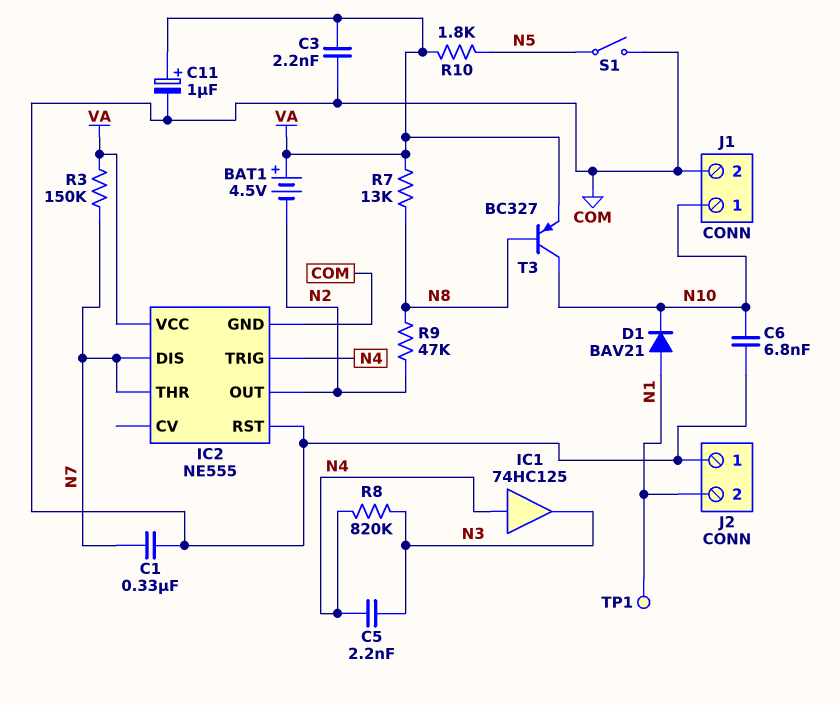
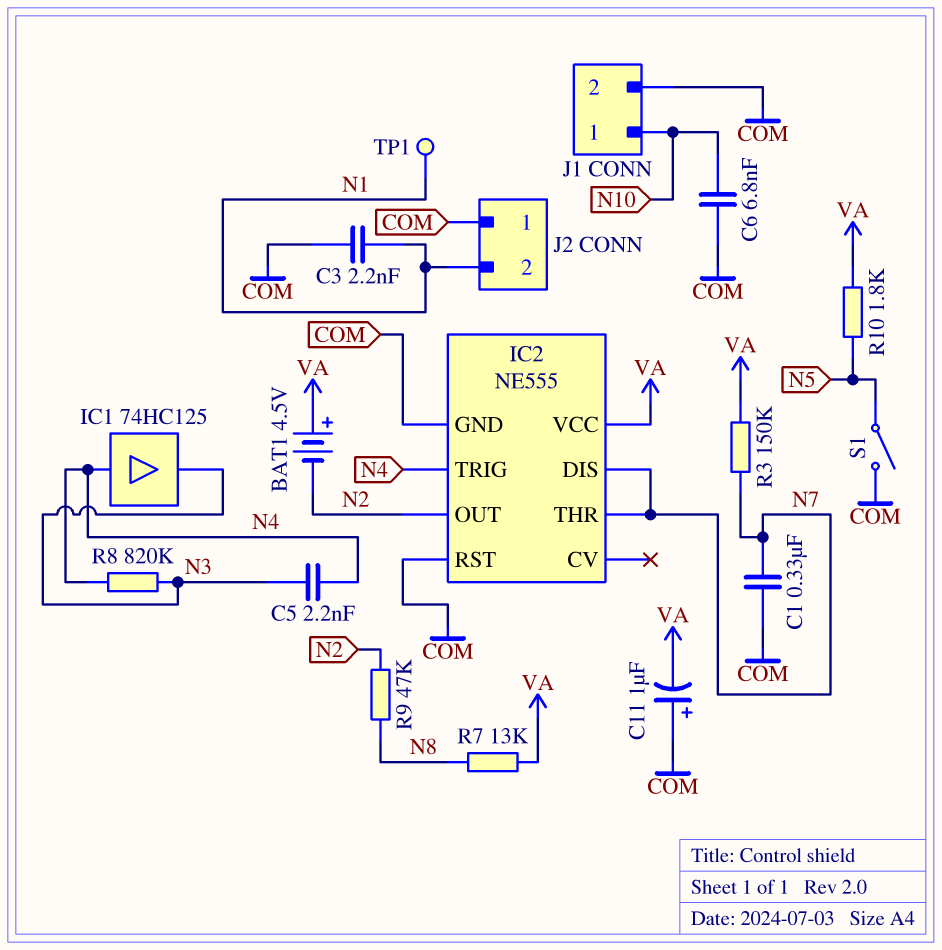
C3: 2.2nF (COM, VA) -> 2.2nF (COM, N1)
C11: 1uF (plus VA, minus COM) -> 1uF (plus COM, minus VA)
D1: diode BAV21 (A N1, K N10) -> none
T3: PNP BC327 (B N8, C N10, E VA) -> none

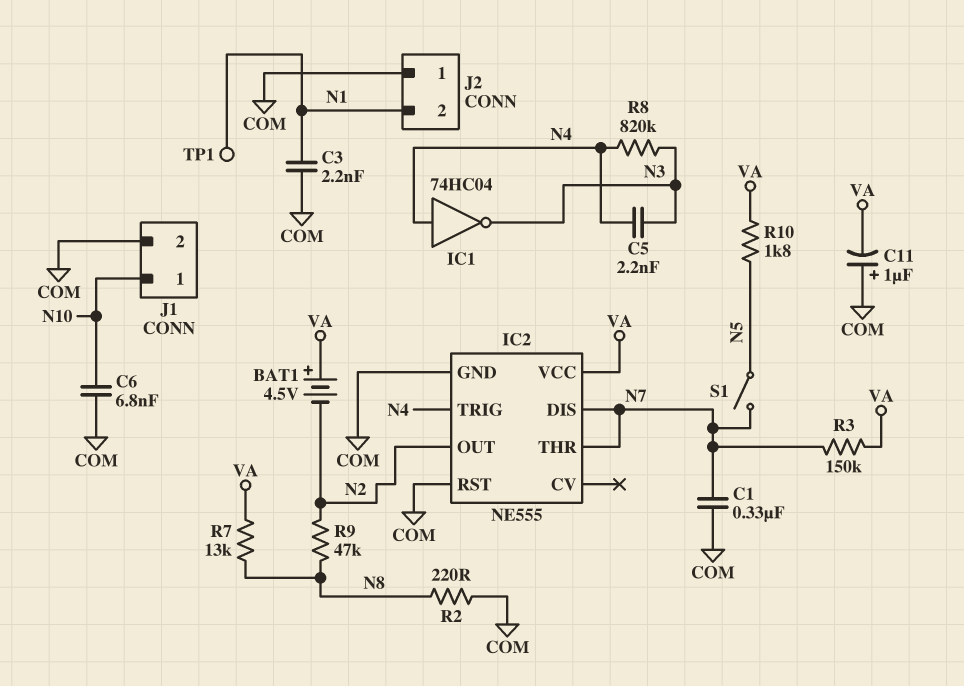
IC1: buffer 74HC125 (in N4, out N3) -> NOT 74HC04 (in N4, out N3)
R2: none -> 220 (COM, N8)
S1: switch (COM, N5) -> switch (N5, N7)

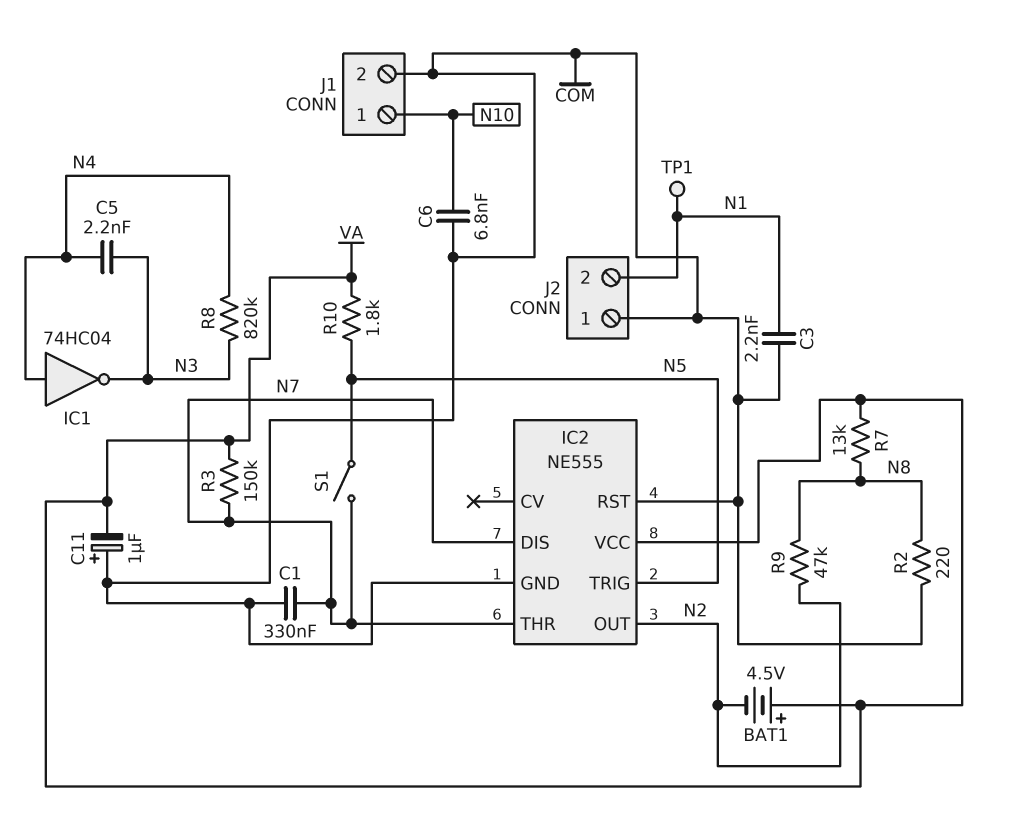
IC2 pin TRIG: N4 -> N5

